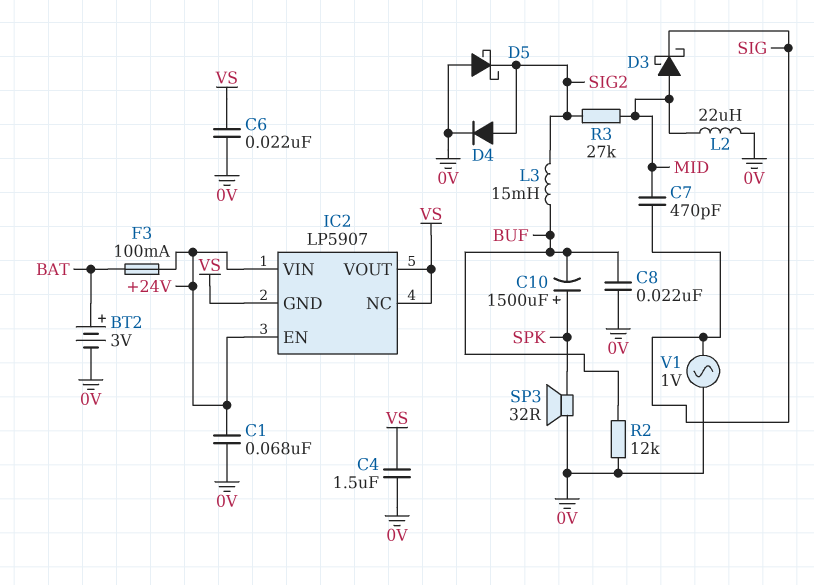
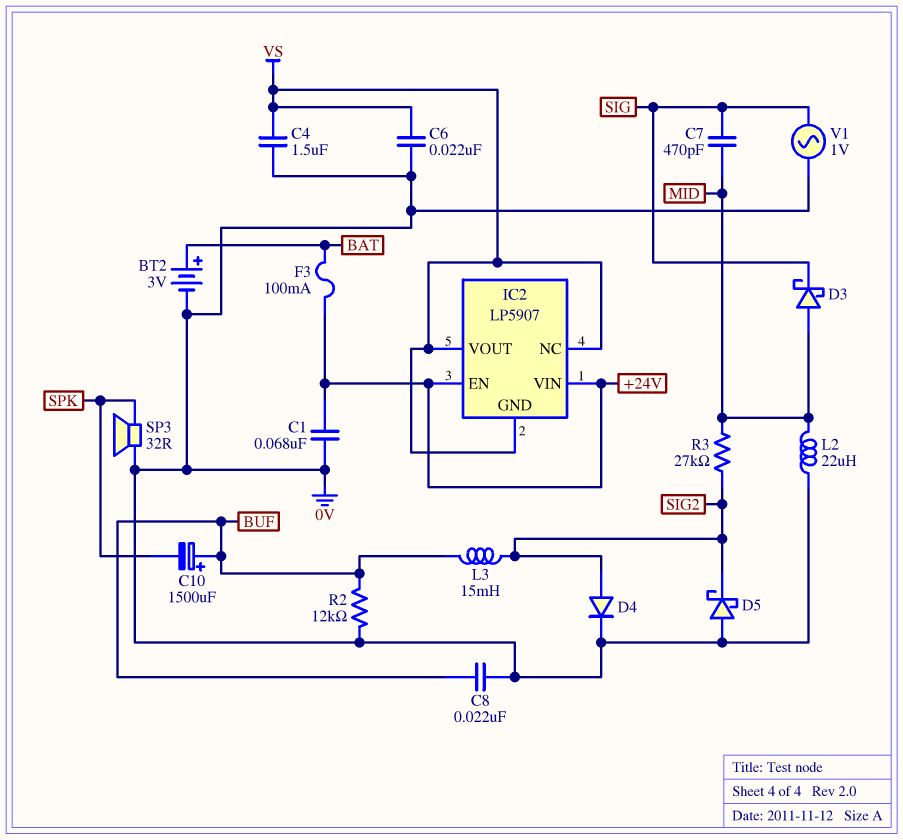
C10: 1500uF (plus SPK, minus BUF) -> 1500uF (plus BUF, minus SPK)

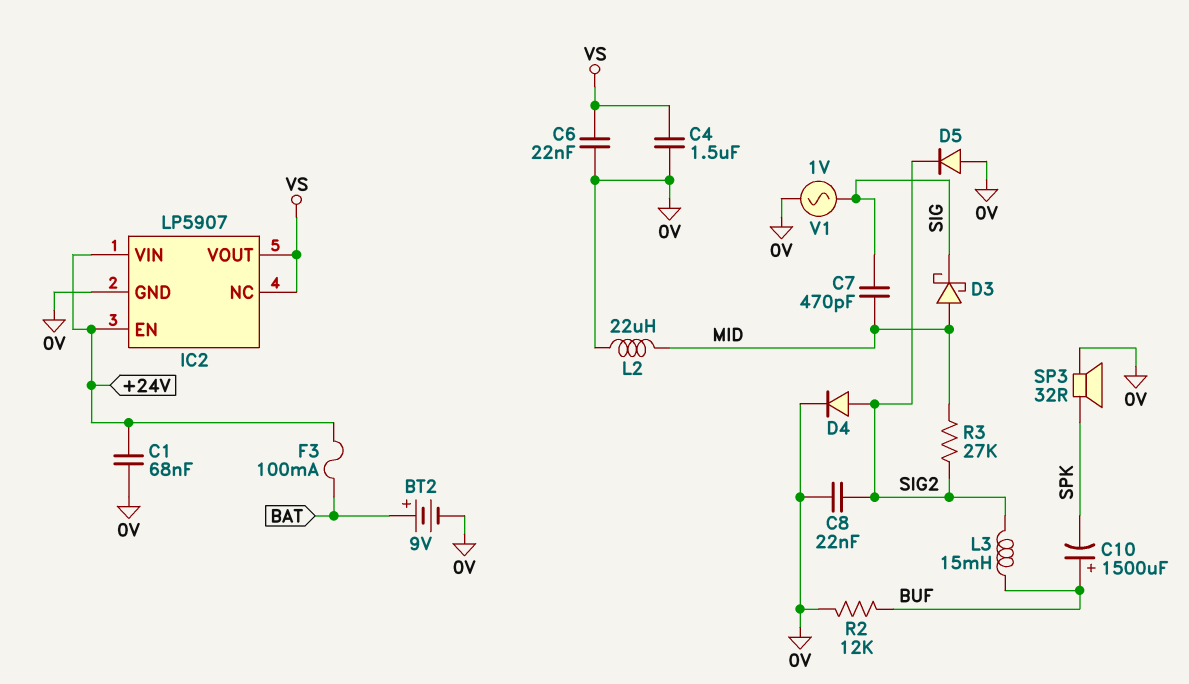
BT2: 3V (plus BAT, minus 0V) -> 9V (plus BAT, minus 0V)
C8: 22nF (0V, BUF) -> 22nF (0V, SIG2)
D5: schottky (A 0V, K SIG2) -> diode (A 0V, K SIG2)
IC2 pin GND: VS -> 0V

